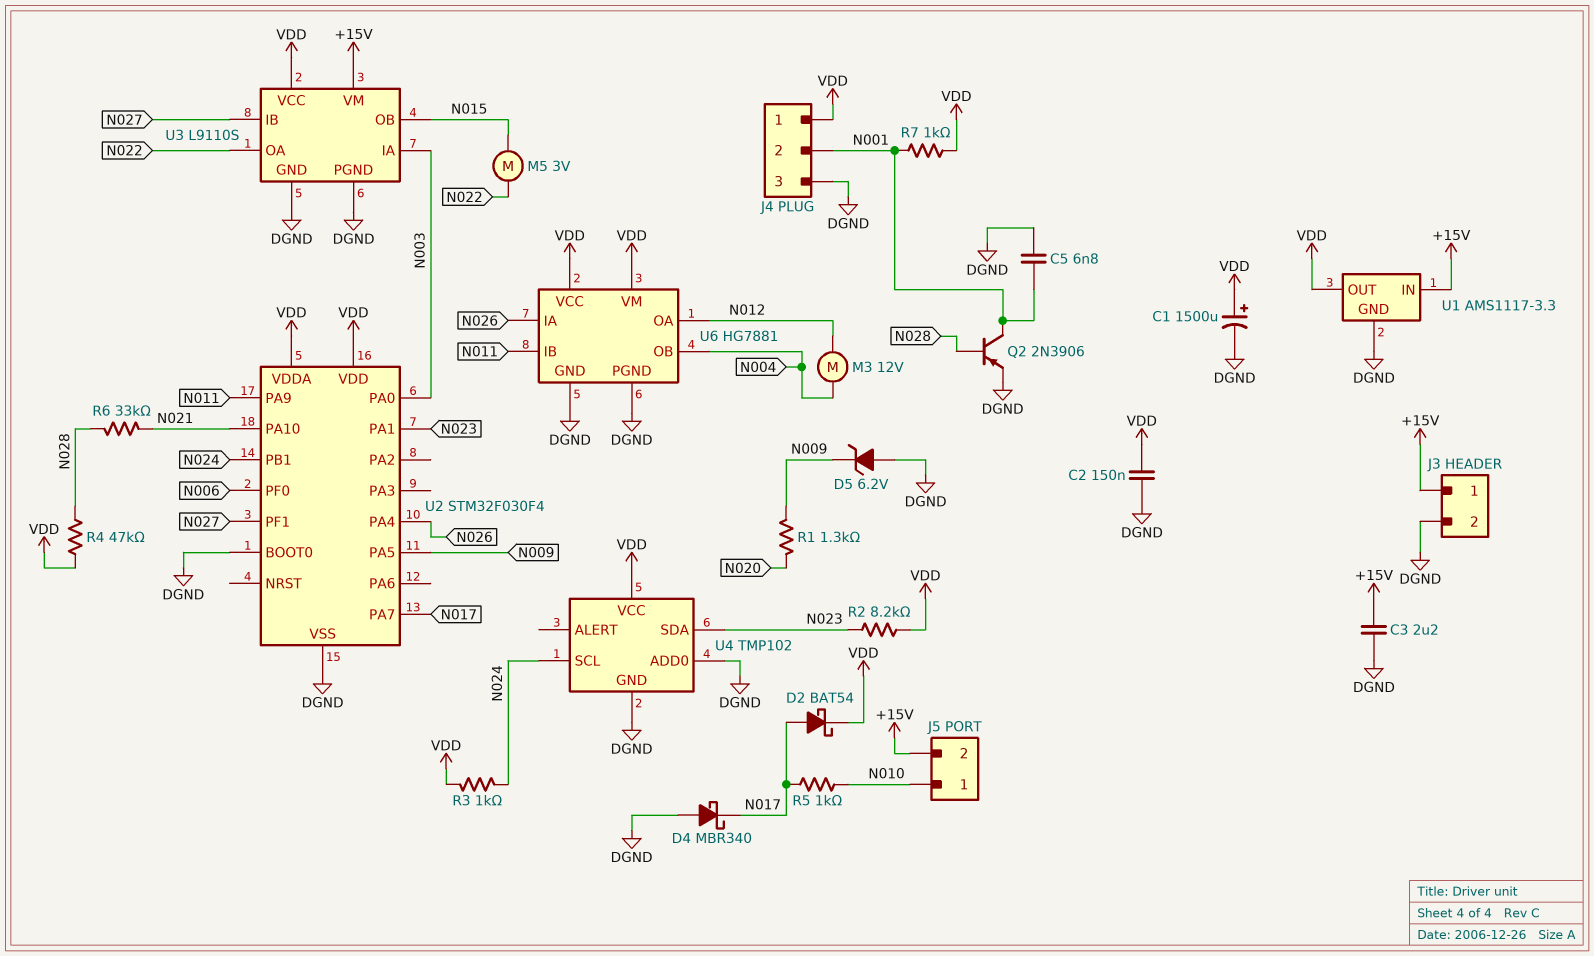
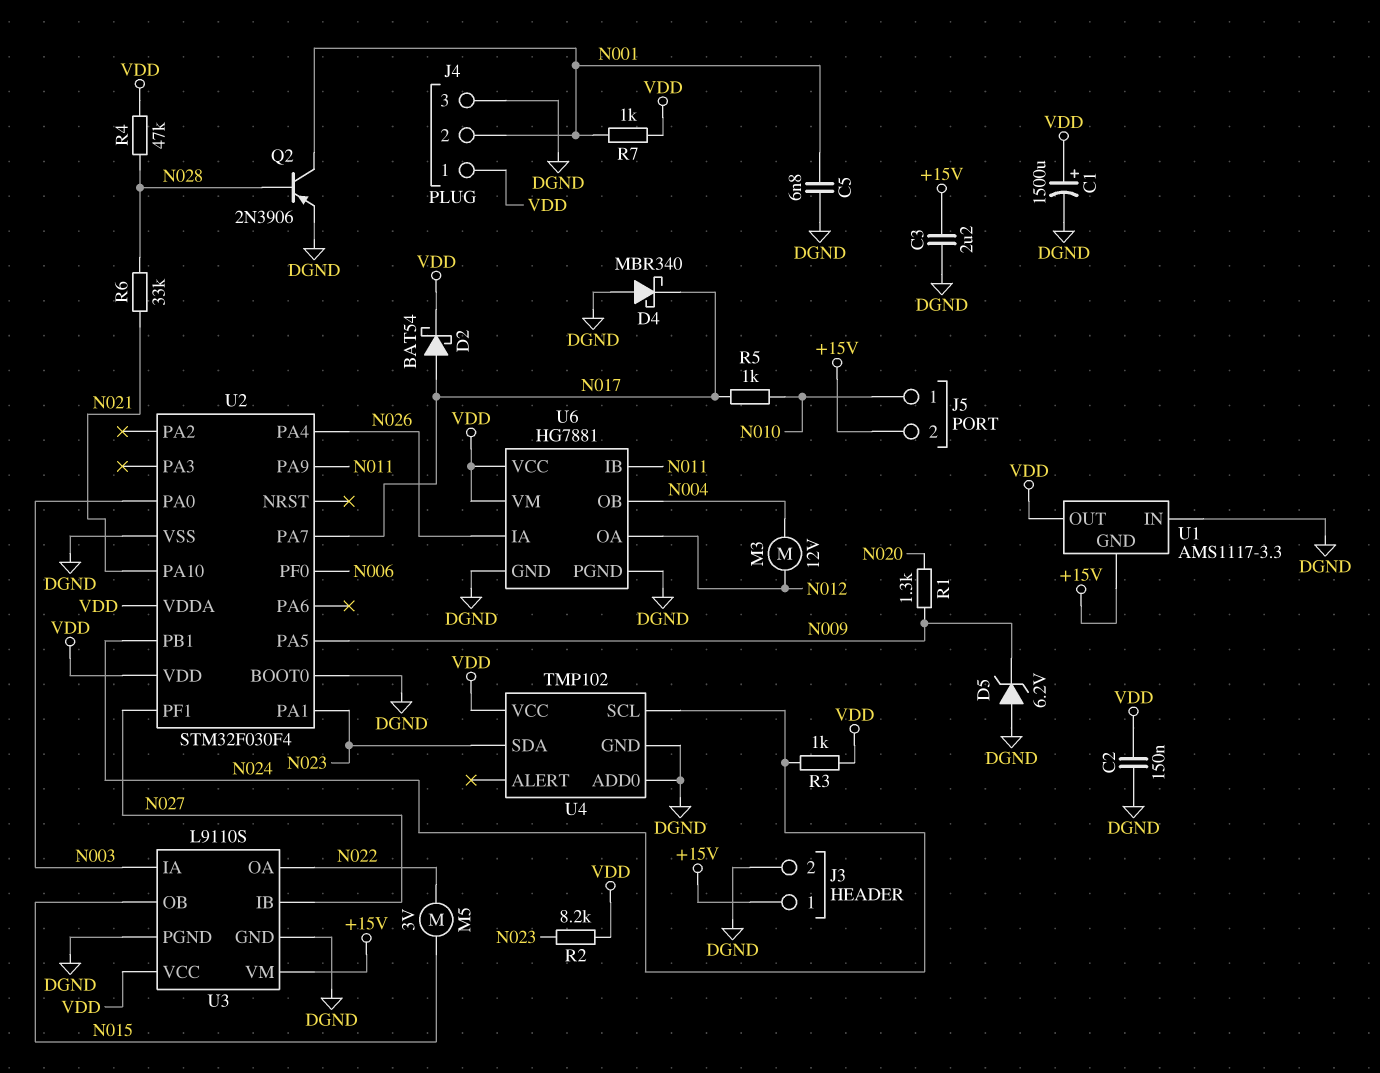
U1 pin GND: DGND -> +15V
U1 pin IN: +15V -> DGND

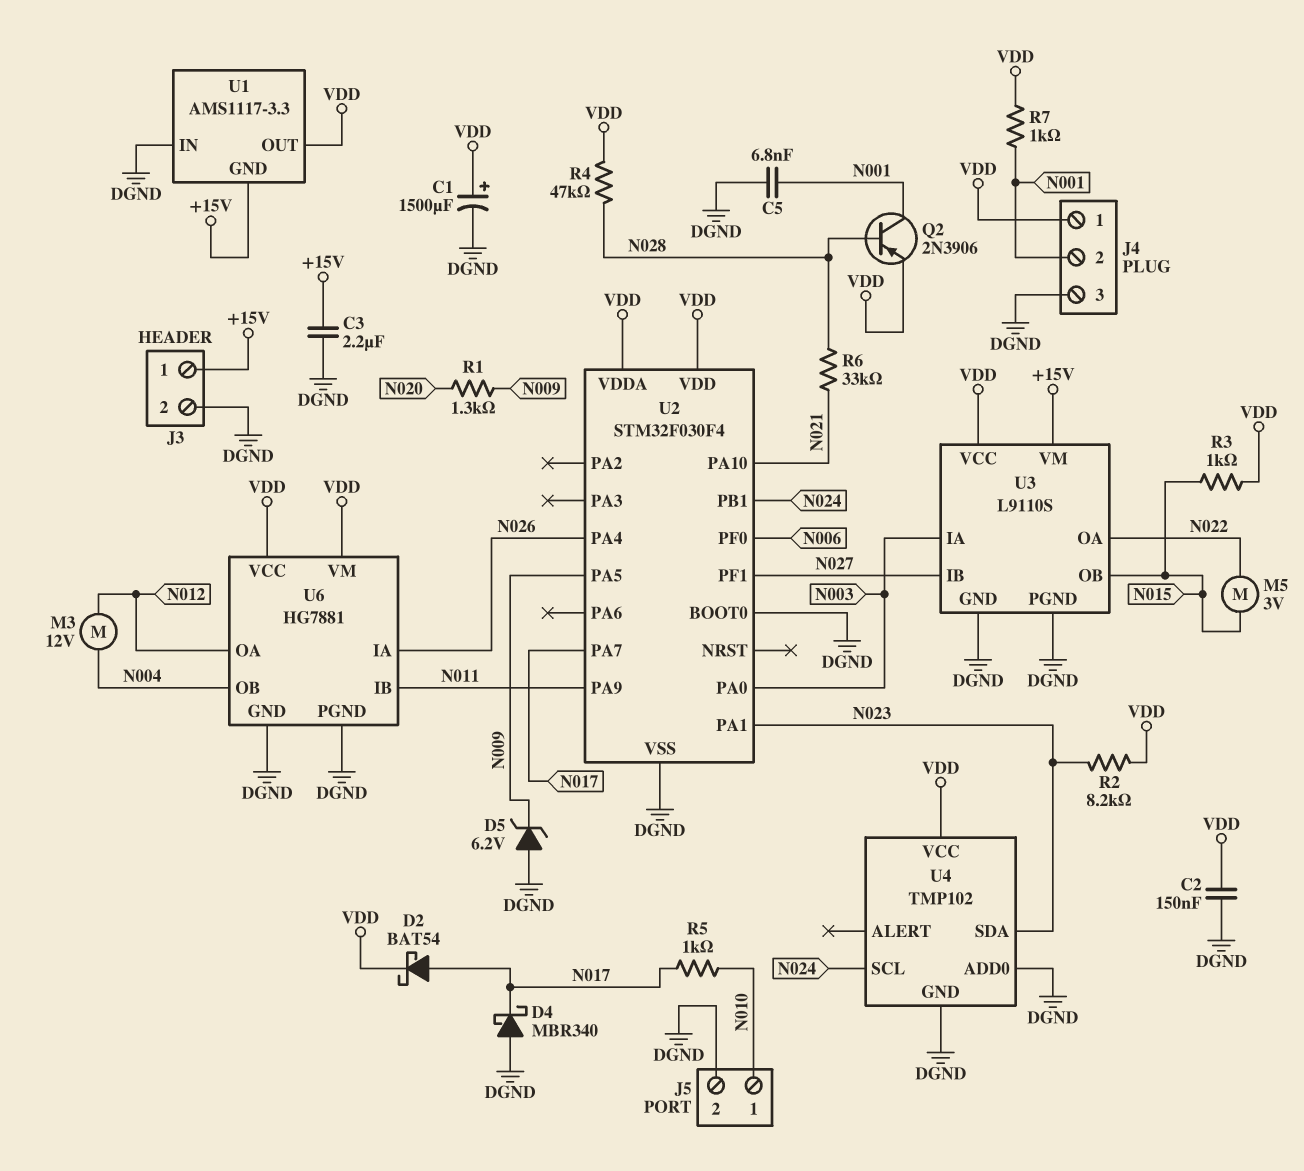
J5 pin 2: +15V -> DGND
Q2: PNP 2N3906 (B N028, C N001, E DGND) -> PNP 2N3906 (B N028, C N001, E VDD)
R3: 1k (N024, VDD) -> 1k (N015, VDD)

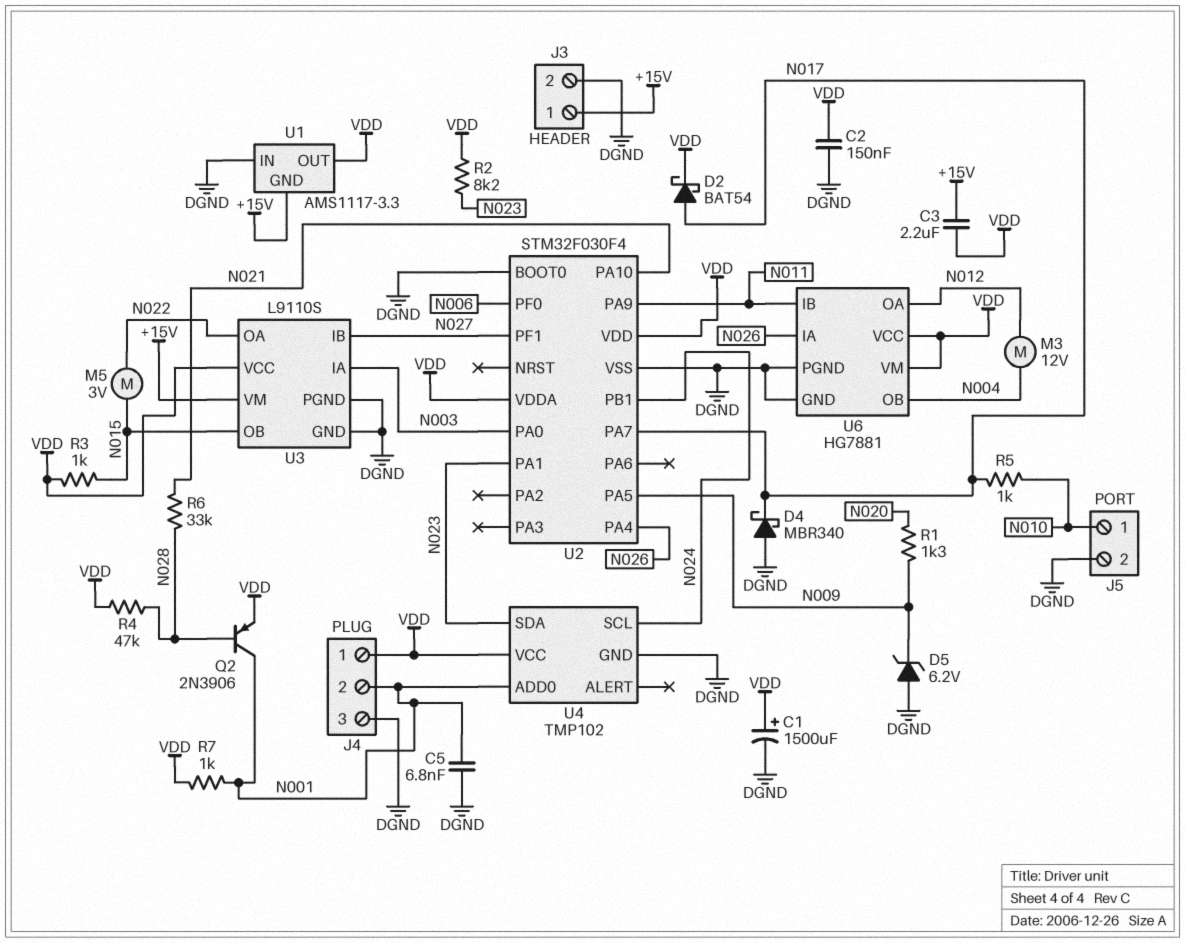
C3: 2.2uF (+15V, DGND) -> 2.2uF (+15V, VDD)
U4 pin ADD0: DGND -> N001

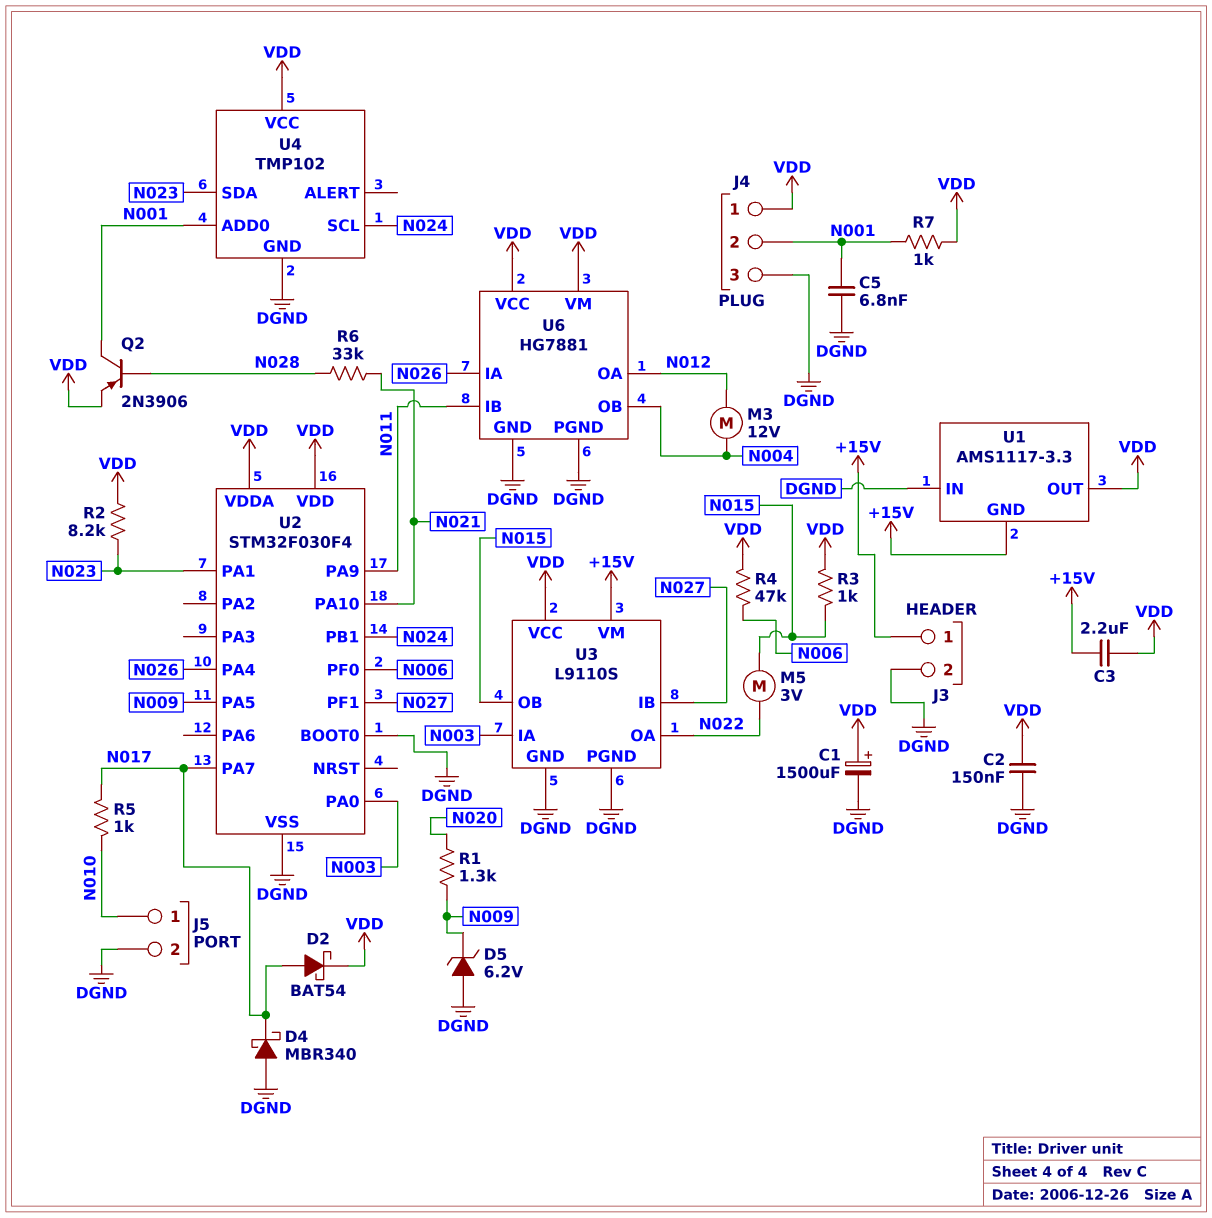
R4: 47k (N028, VDD) -> 47k (N006, VDD)

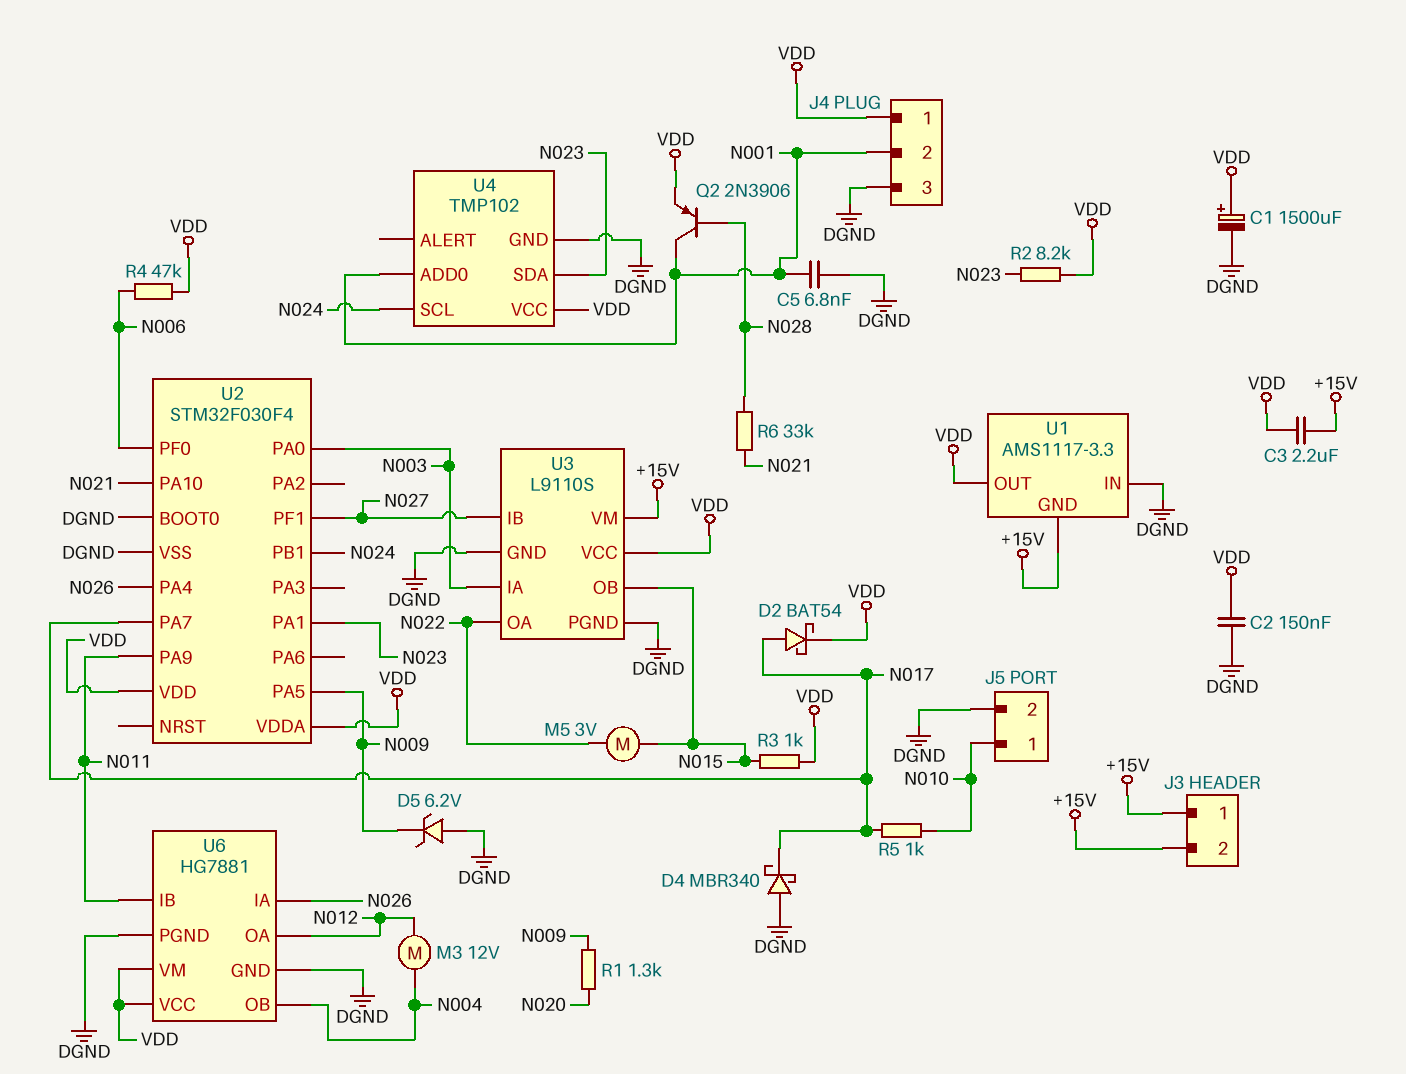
J3 pin 2: DGND -> +15V
R7: 1k (N001, VDD) -> none

